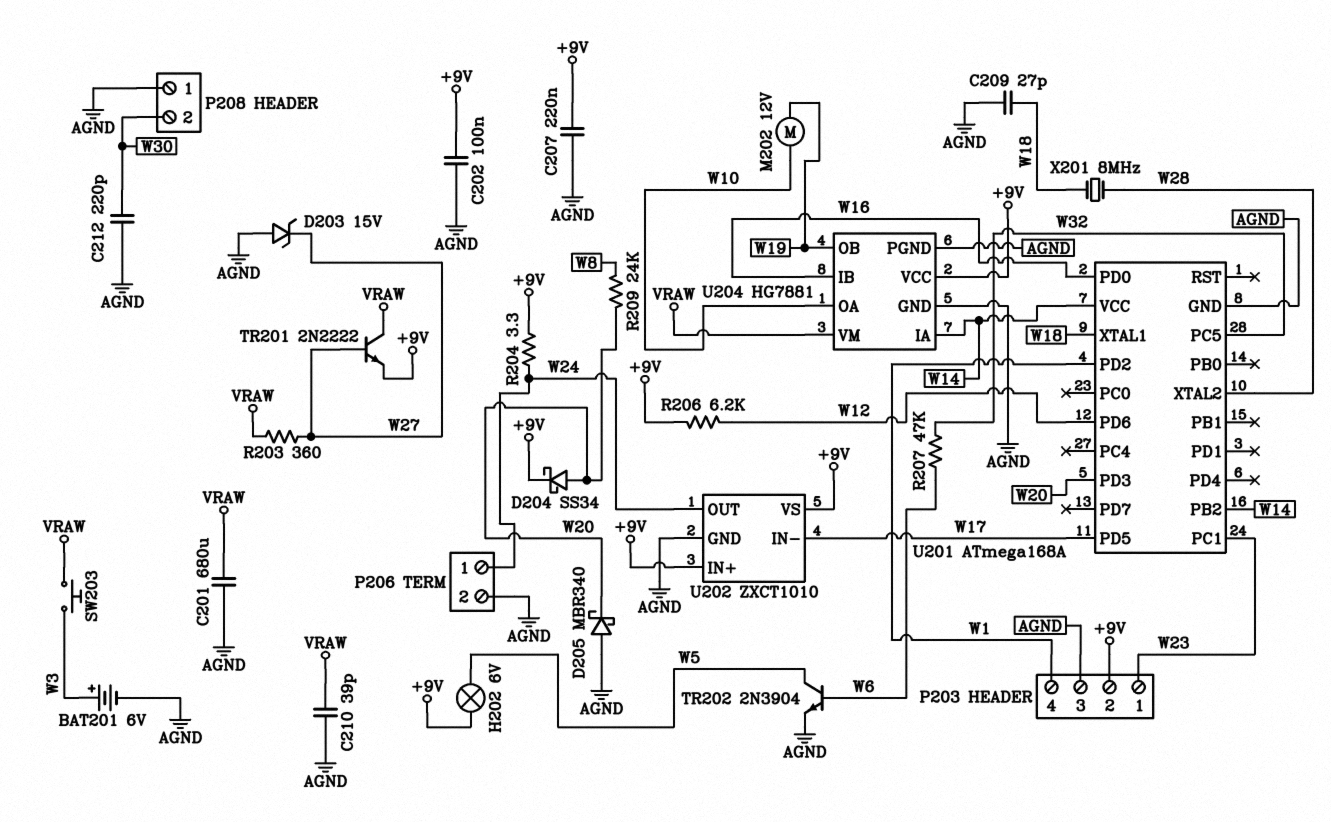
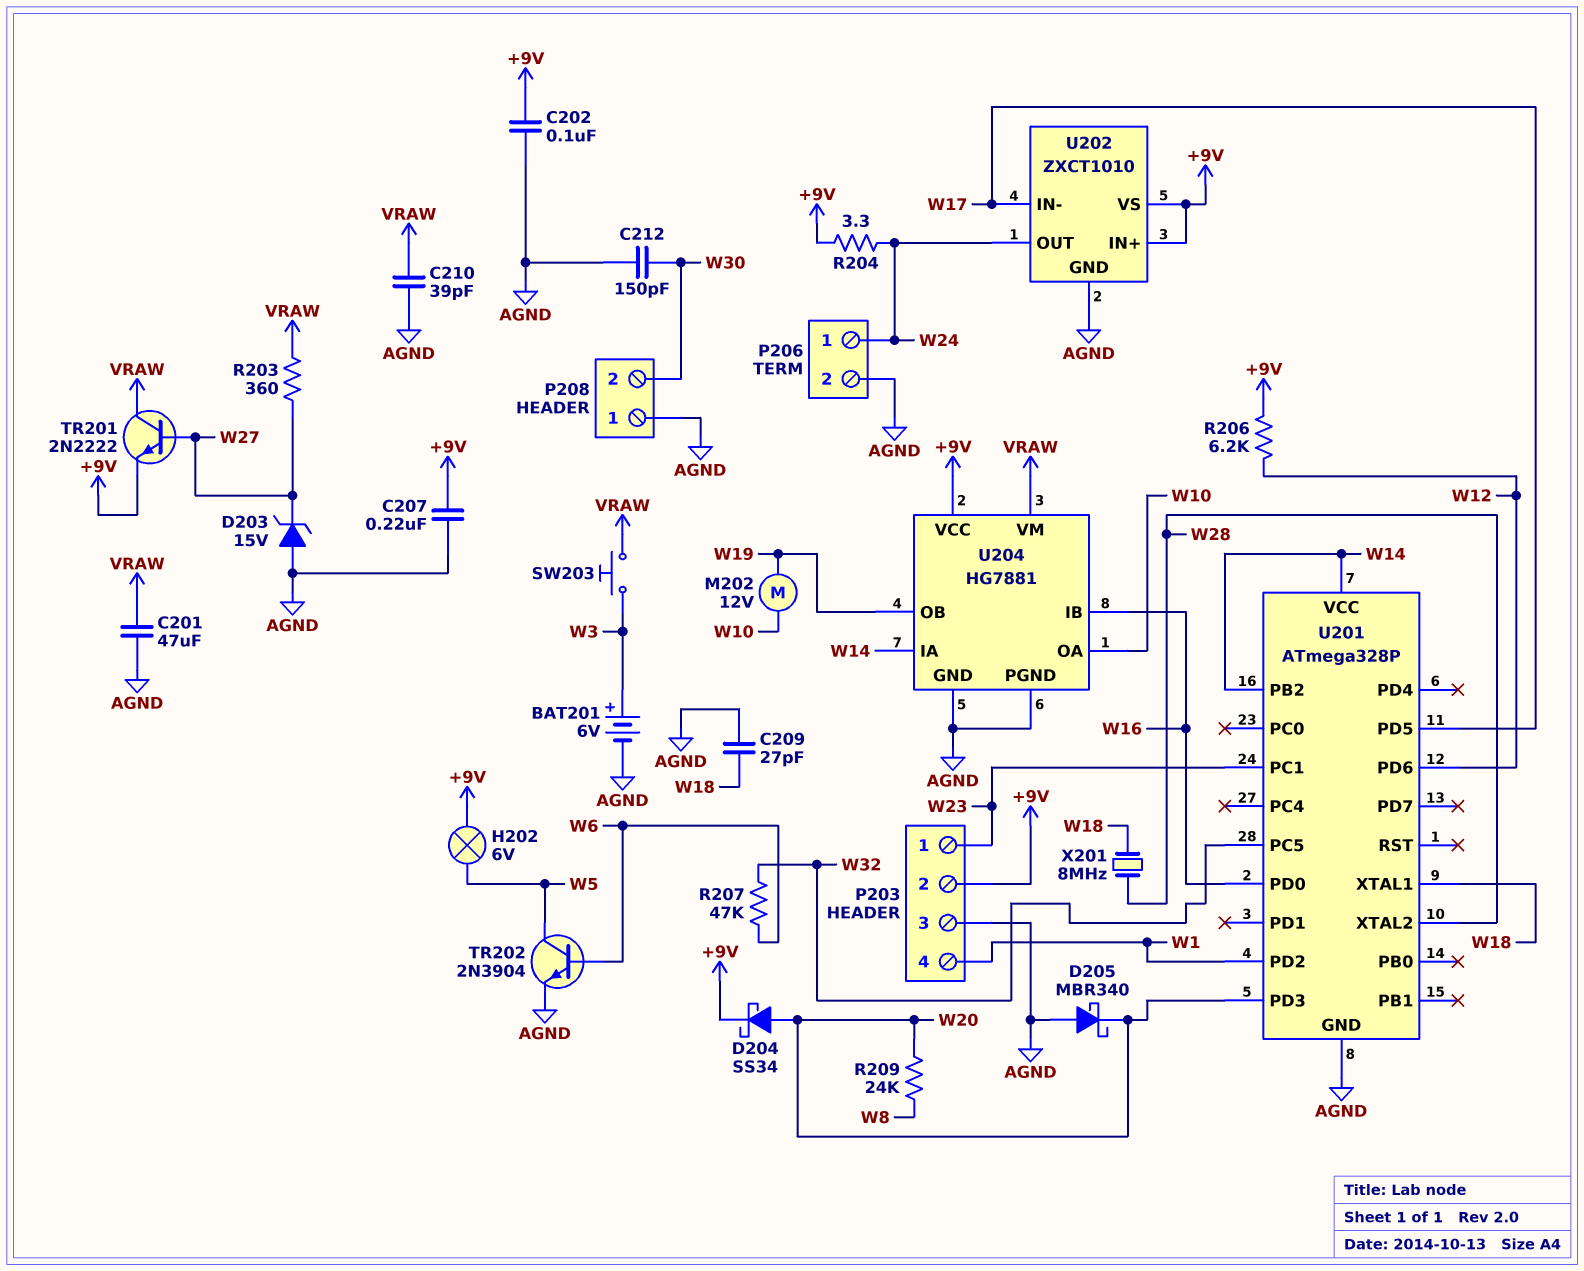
C201: 680uF (AGND, VRAW) -> 47uF (AGND, VRAW)
C212: 220pF (AGND, W30) -> 150pF (AGND, W30)
U201: ATmega168A -> ATmega328P

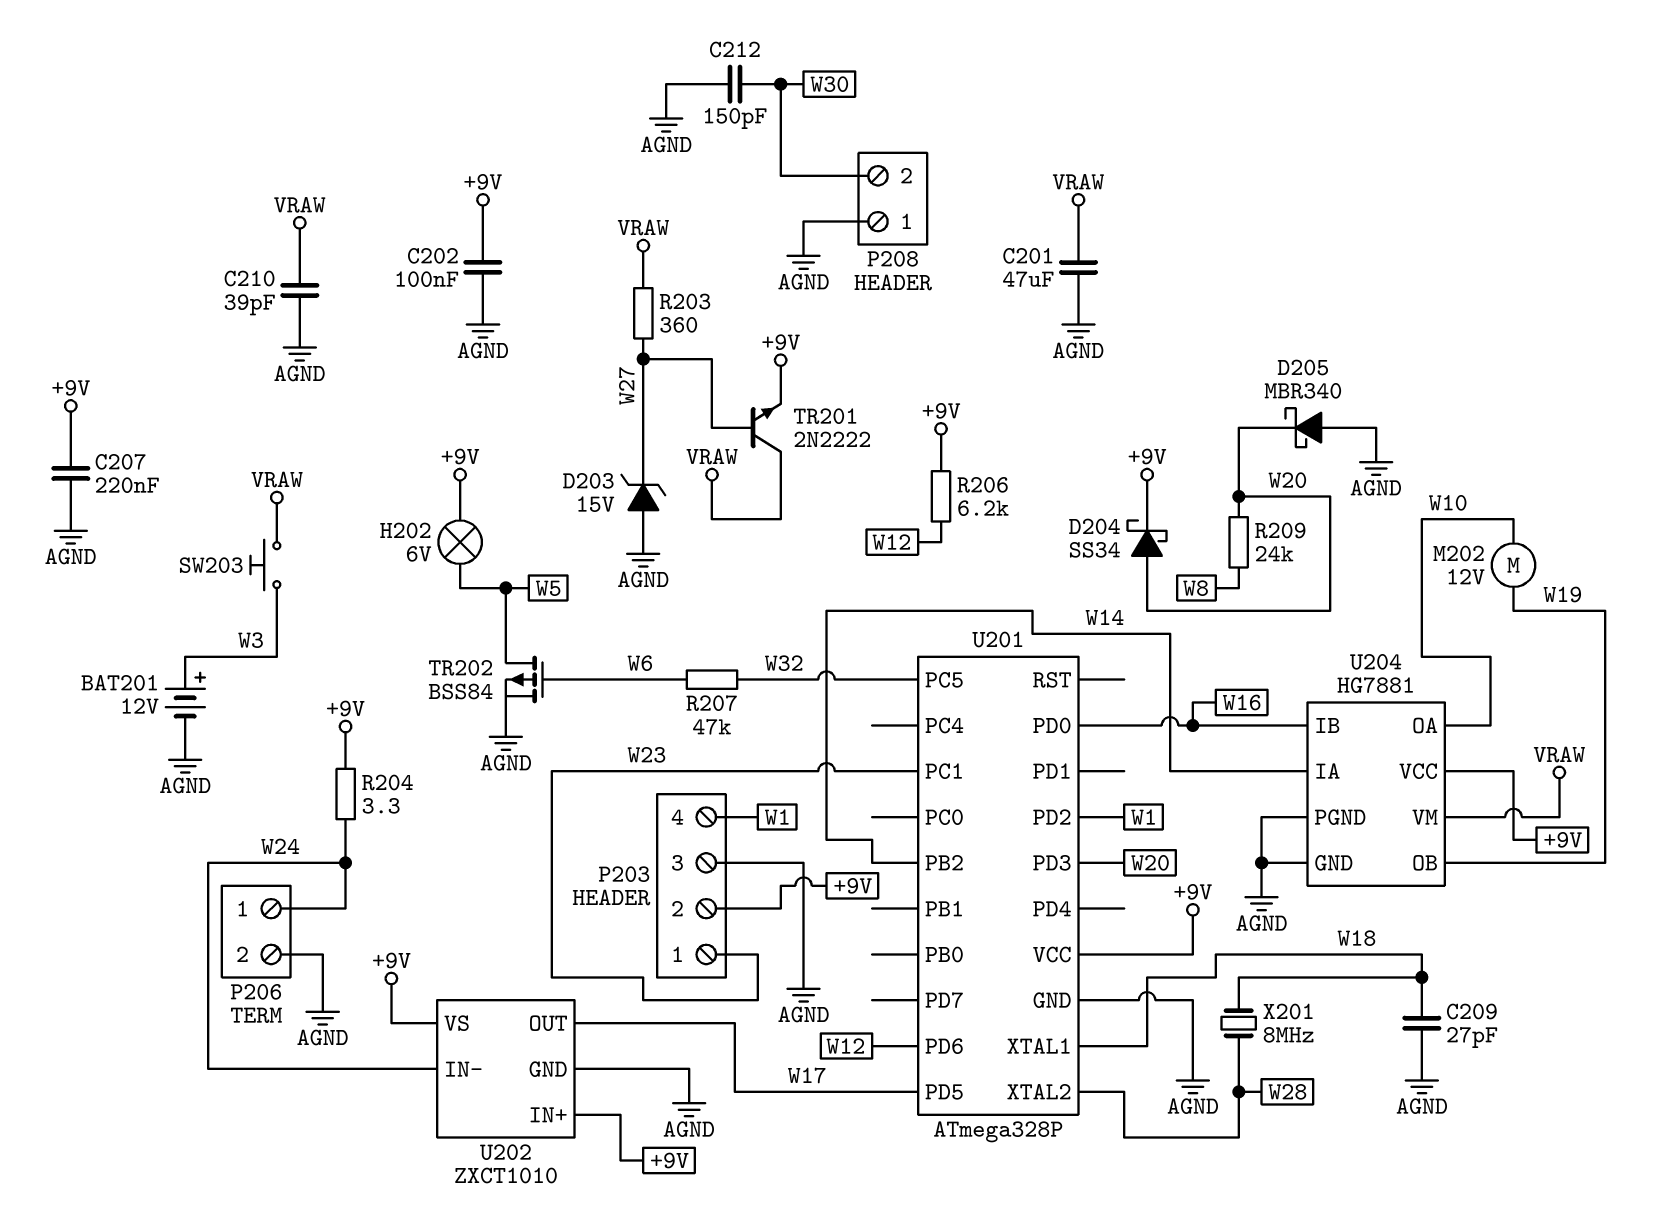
BAT201: 6V (plus W3, minus AGND) -> 12V (plus W3, minus AGND)
TR202: NPN 2N3904 (B W6, C W5, E AGND) -> PMOS BSS84 (G W6, D W5, S AGND)
U201 pin VCC: W14 -> +9V
U202 pin IN-: W17 -> W24
U202 pin OUT: W24 -> W17

